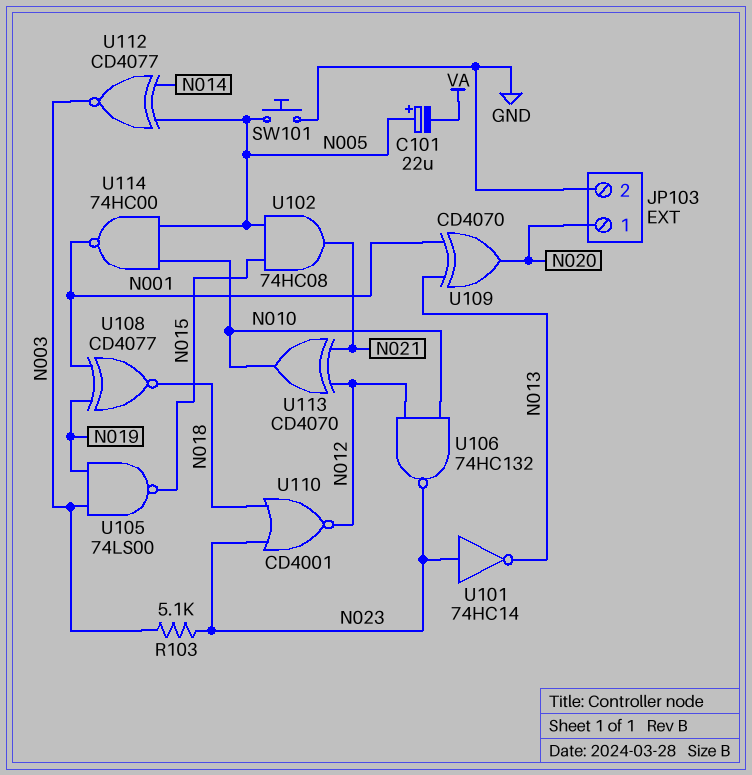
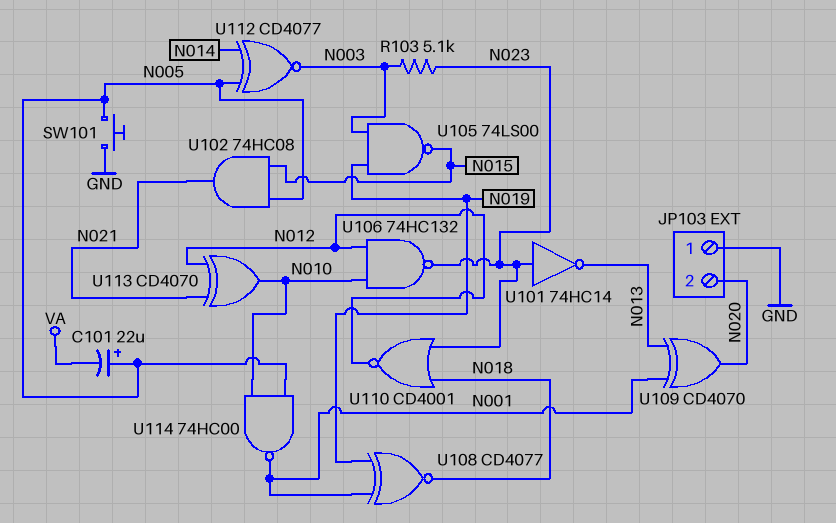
JP103 pin 1: N020 -> GND
JP103 pin 2: GND -> N020

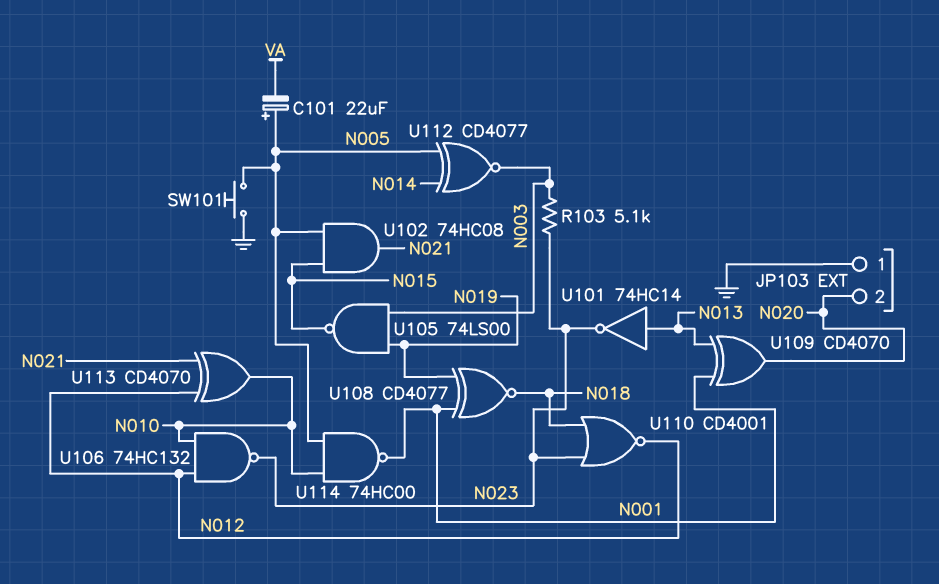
U101: NOT 74HC14 (in N023, out N013) -> NOT 74HC14 (in N013, out N023)

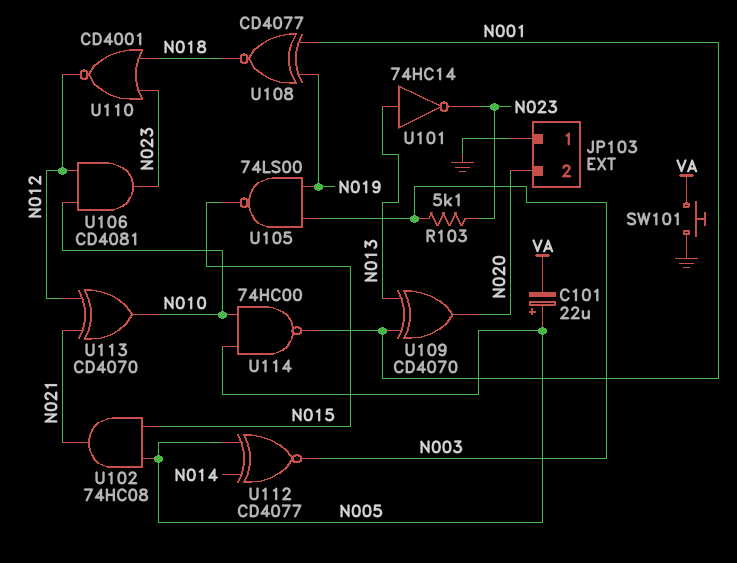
SW101: button (GND, N005) -> button (GND, VA)
U106: NAND 74HC132 (in N010, in N012, out N023) -> AND CD4081 (in N010, in N012, out N023)

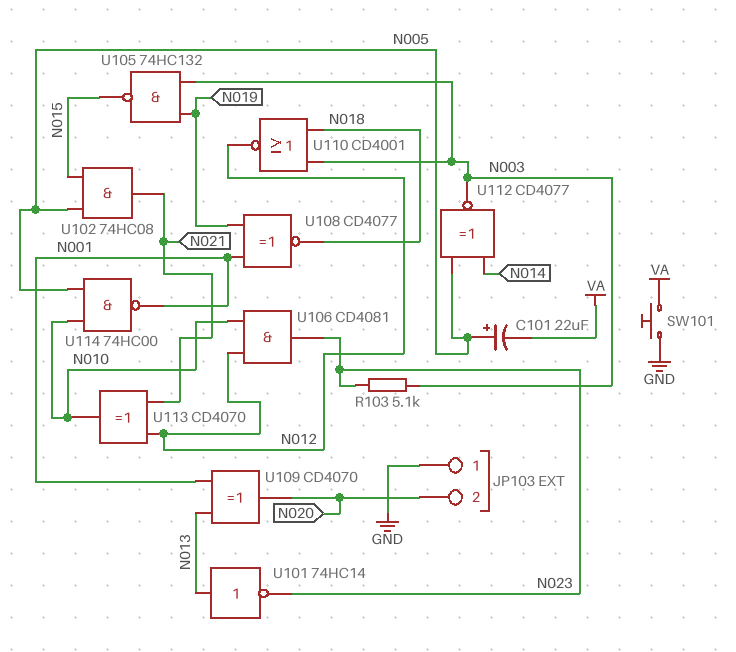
U105: NAND 74LS00 (in N003, in N019, out N015) -> NAND 74HC132 (in N003, in N019, out N015)
U110: NOR CD4001 (in N018, in N023, out N012) -> NOR CD4001 (in N003, in N018, out N012)

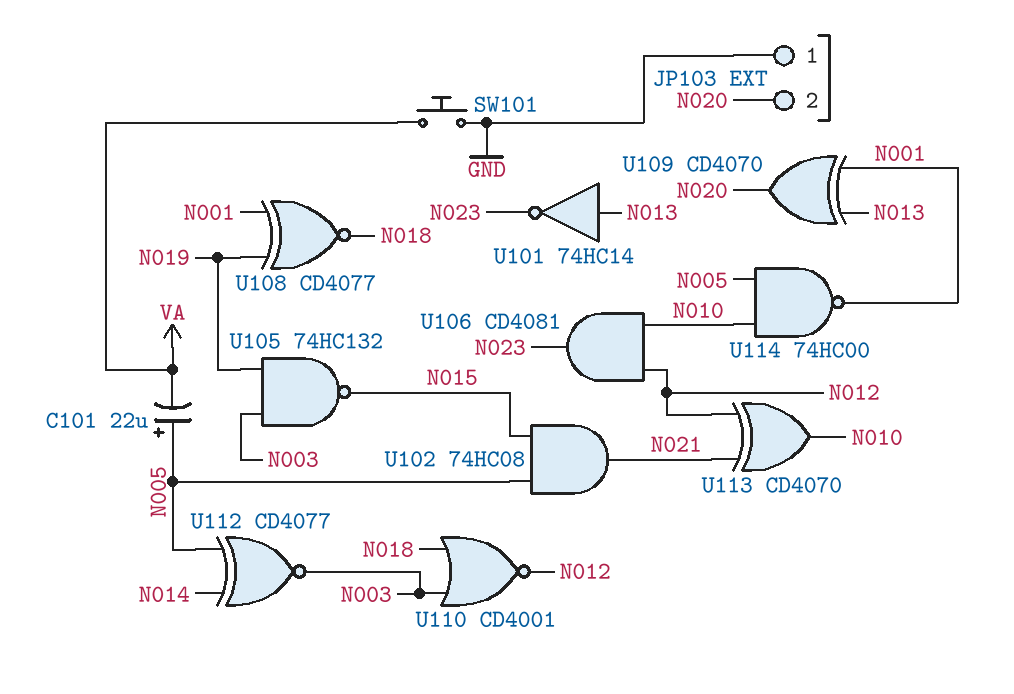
R103: 5.1k (N003, N023) -> none

